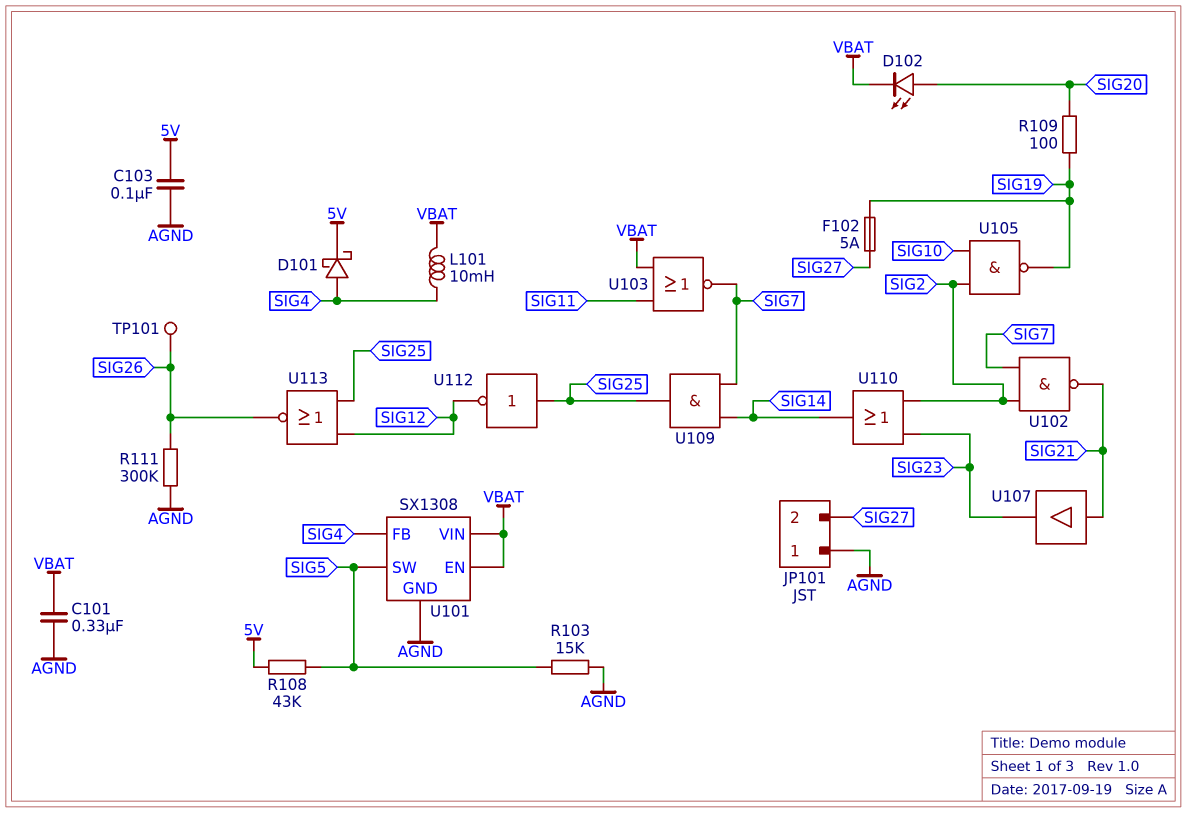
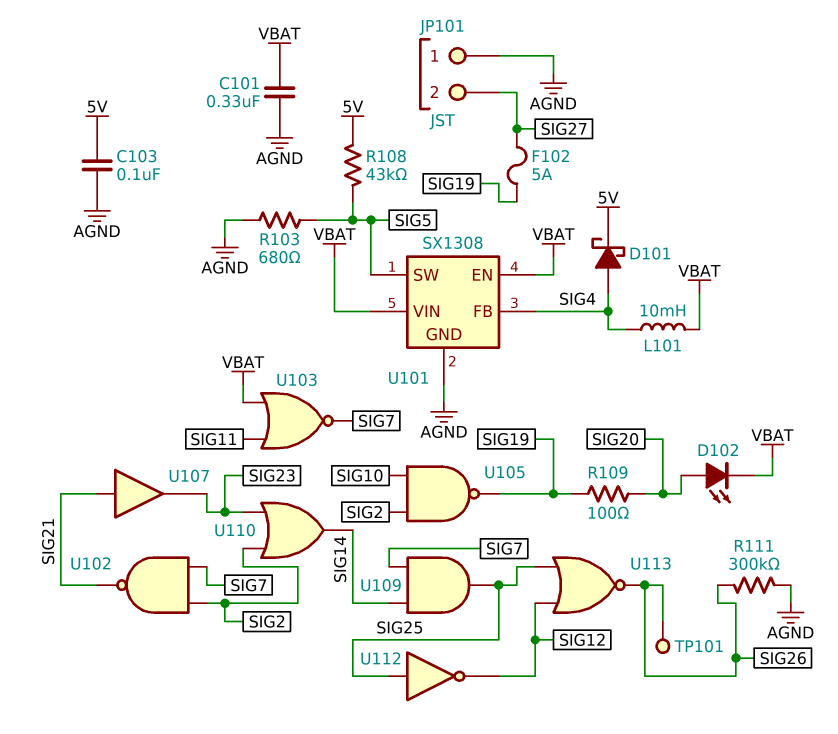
R103: 15k (AGND, SIG5) -> 680 (AGND, SIG5)

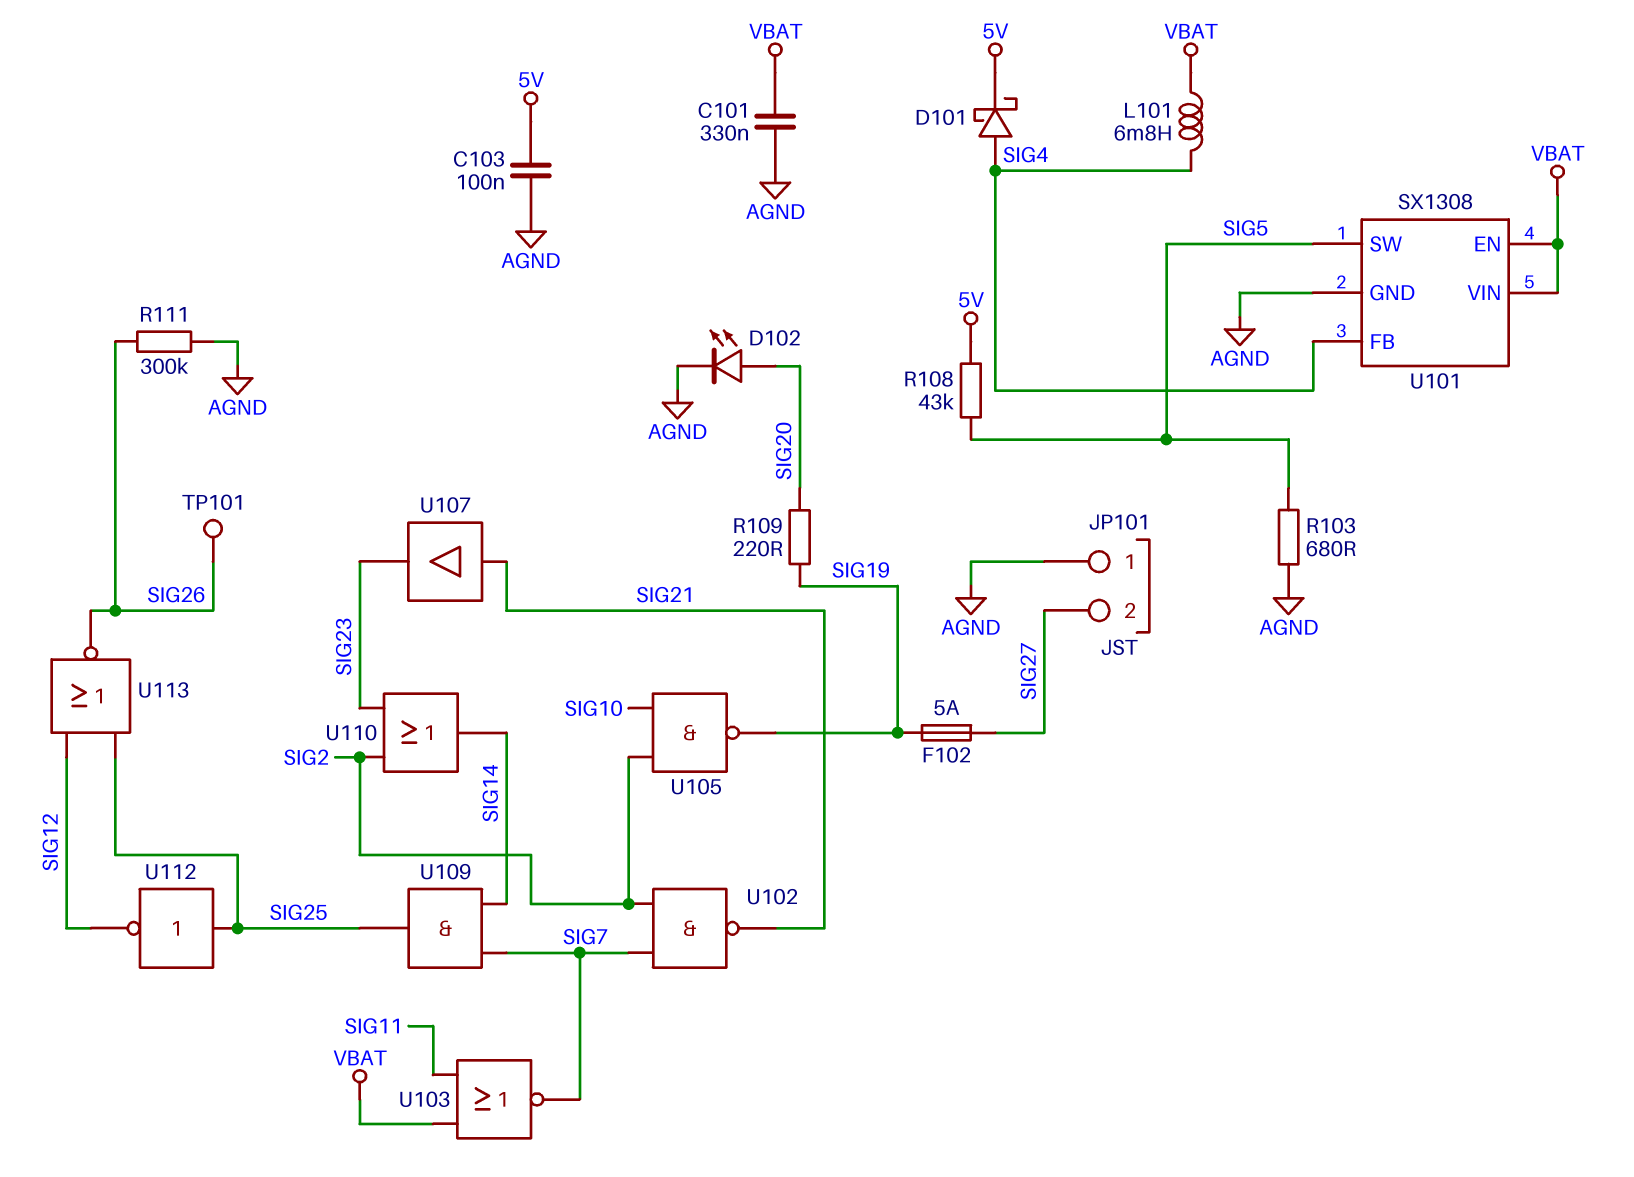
D102: LED (A SIG20, K VBAT) -> LED (A SIG20, K AGND)
L101: 10mH (SIG4, VBAT) -> 6.8mH (SIG4, VBAT)
R109: 100 (SIG19, SIG20) -> 220 (SIG19, SIG20)

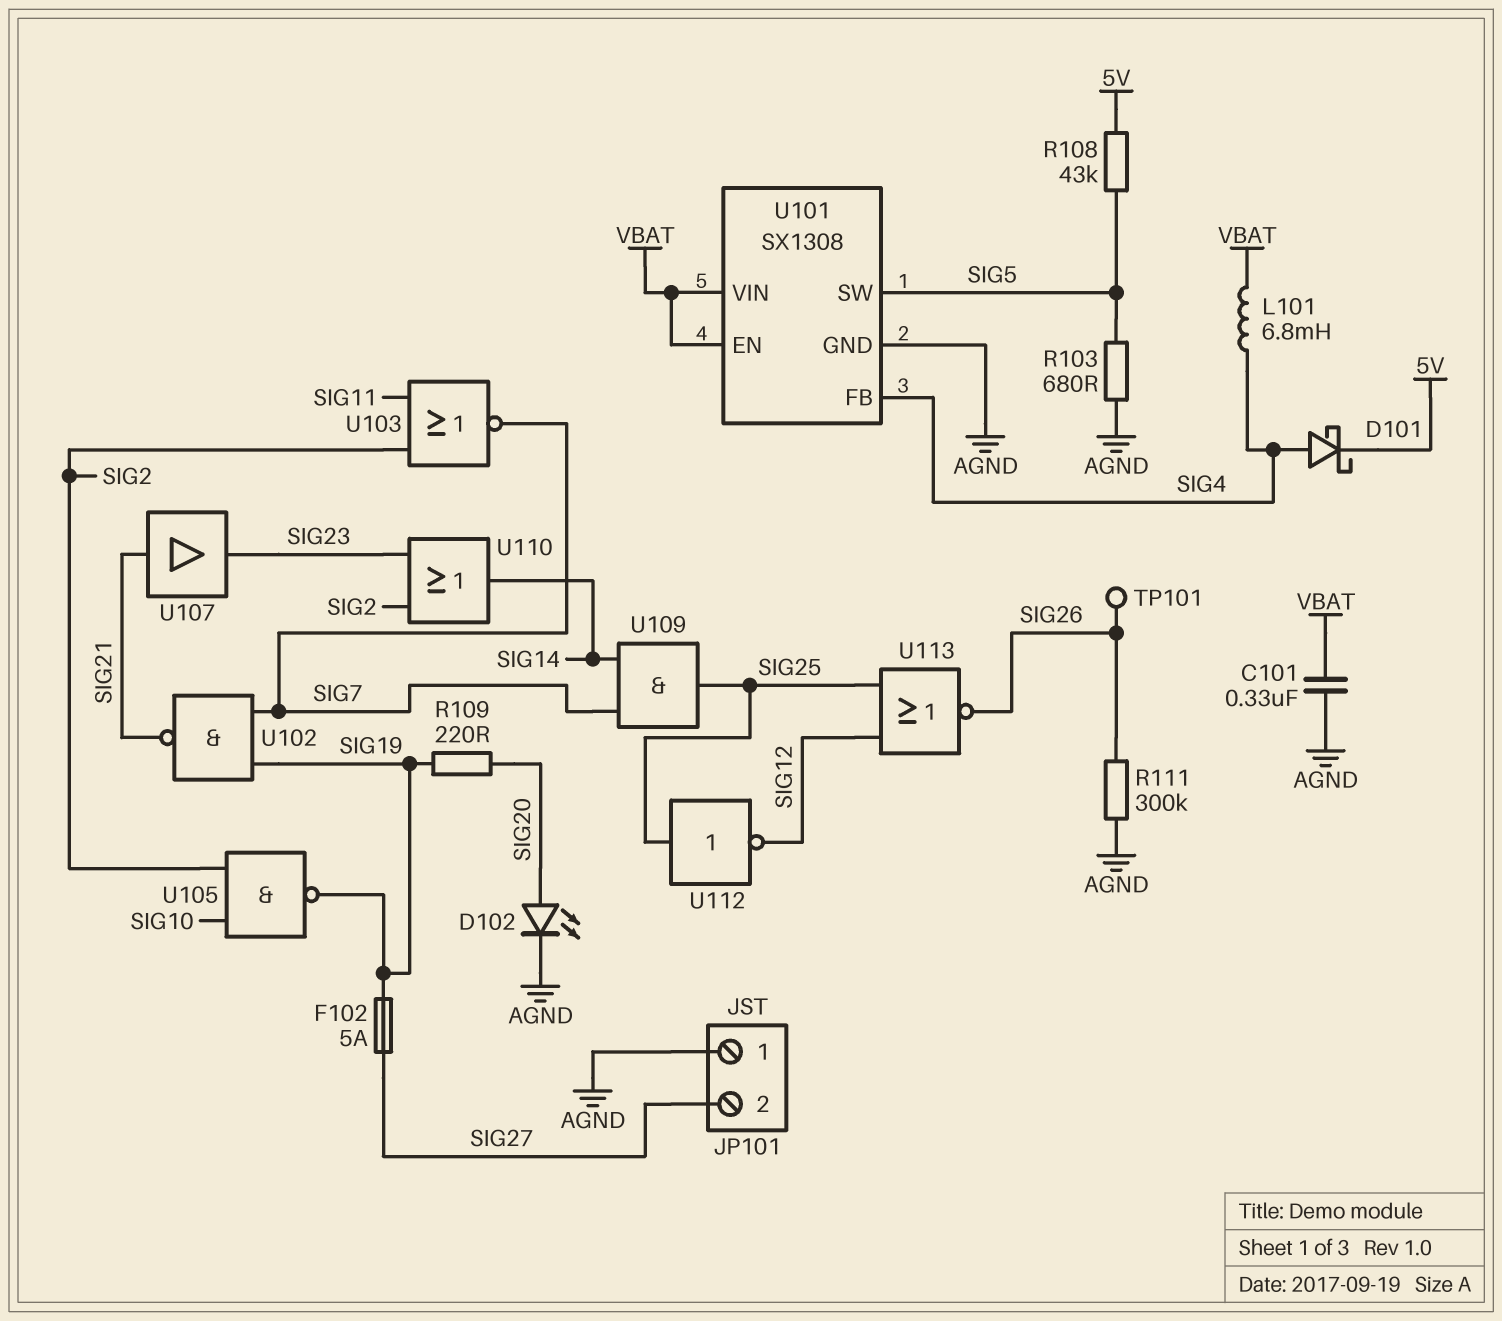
C103: 100nF (5V, AGND) -> none
U102: NAND (in SIG2, in SIG7, out SIG21) -> NAND (in SIG7, in SIG19, out SIG21)
U103: NOR (in SIG11, in VBAT, out SIG7) -> NOR (in SIG2, in SIG11, out SIG7)

